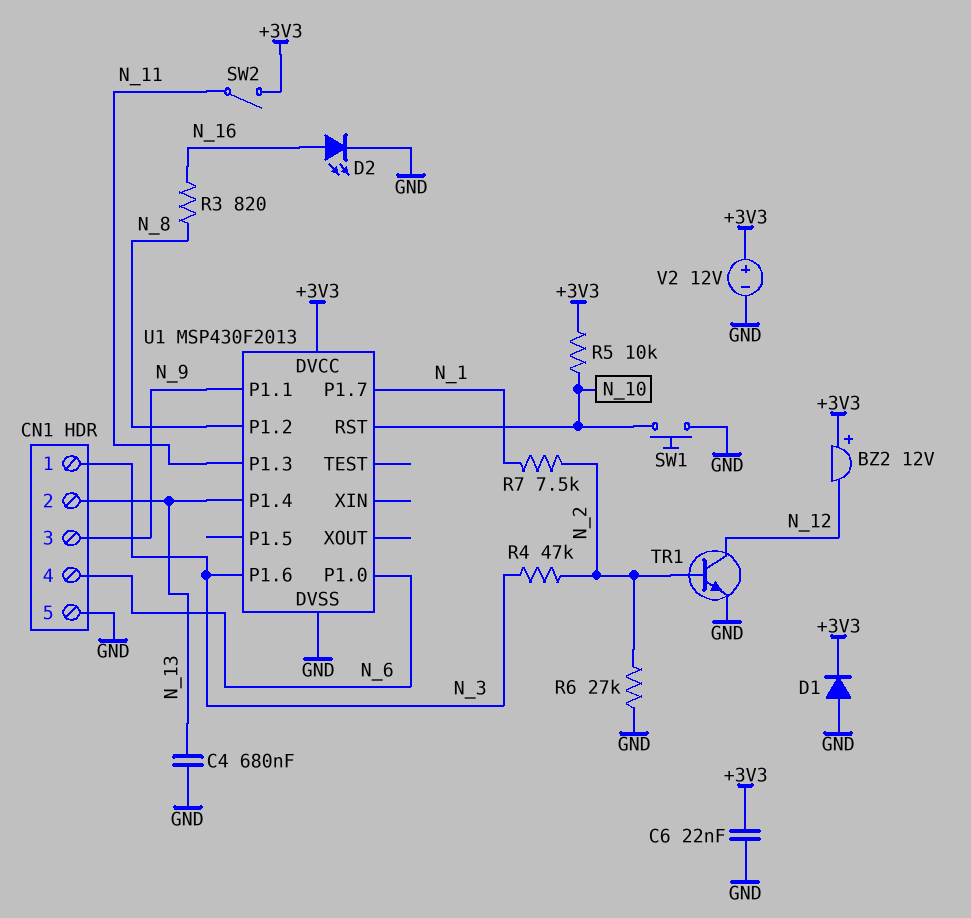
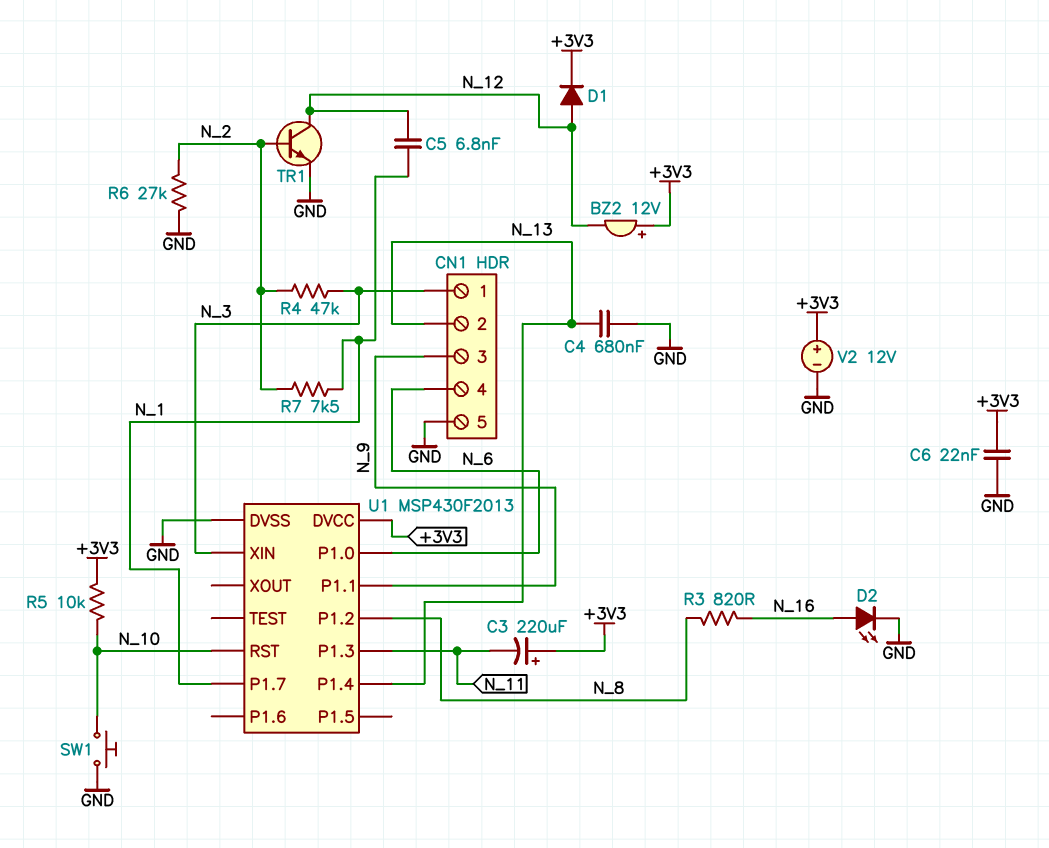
C3: none -> 220uF (plus +3V3, minus N_11)
C5: none -> 6.8nF (N_1, N_12)
D1: diode (A GND, K +3V3) -> diode (A N_12, K +3V3)
SW2: switch (+3V3, N_11) -> none
U1 pin P1.6: N_3 -> none
U1 pin XIN: none -> N_3

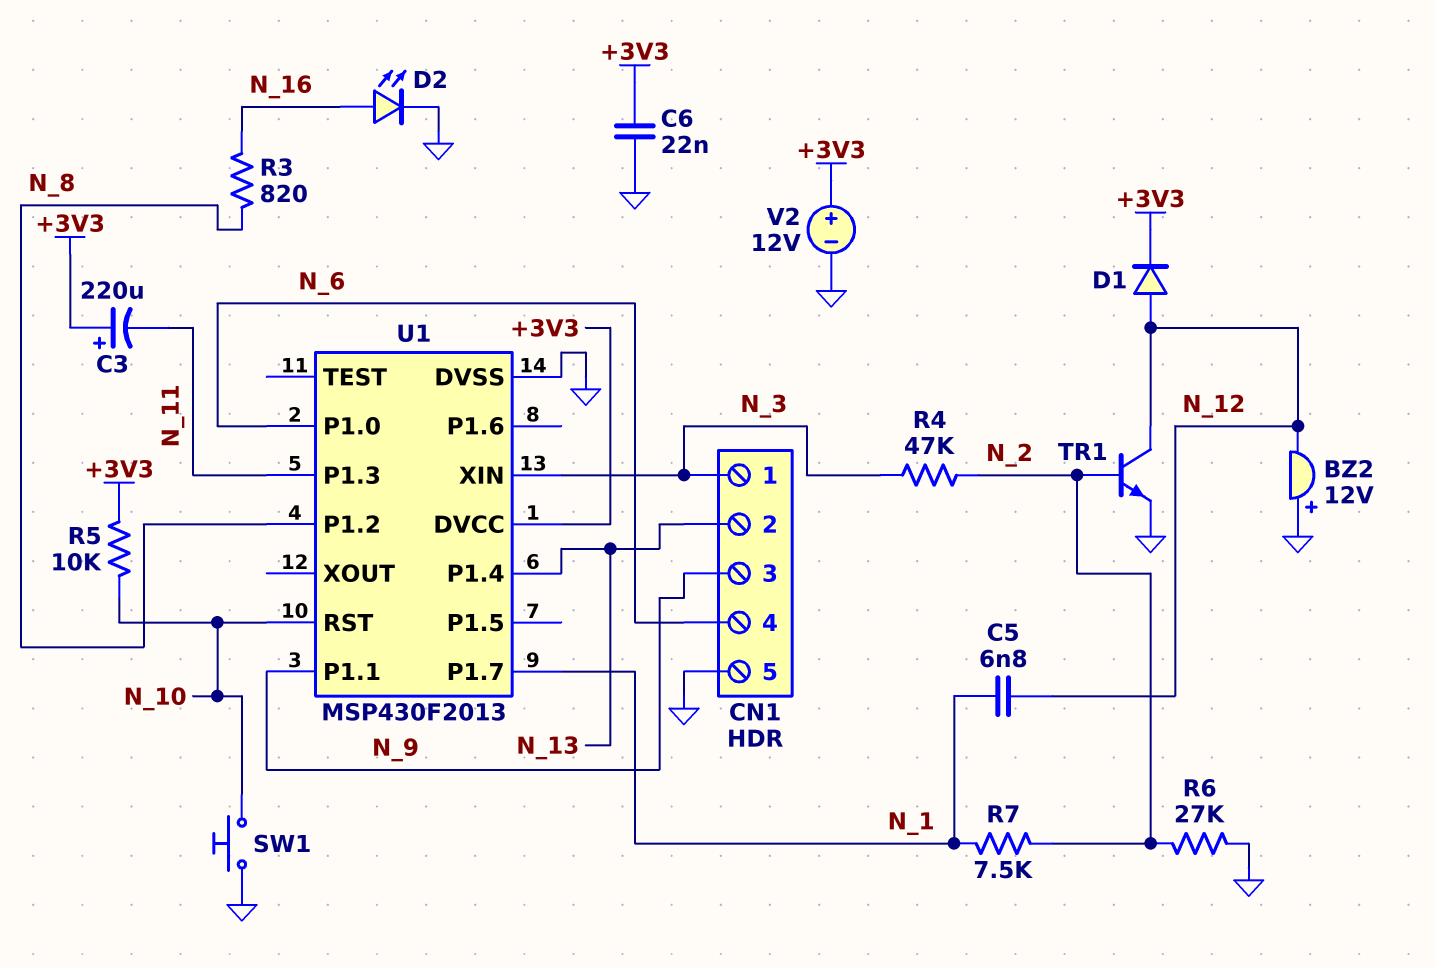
BZ2: buzzer 12V (plus +3V3, minus N_12) -> buzzer 12V (plus GND, minus N_12)
C4: 680nF (GND, N_13) -> none

